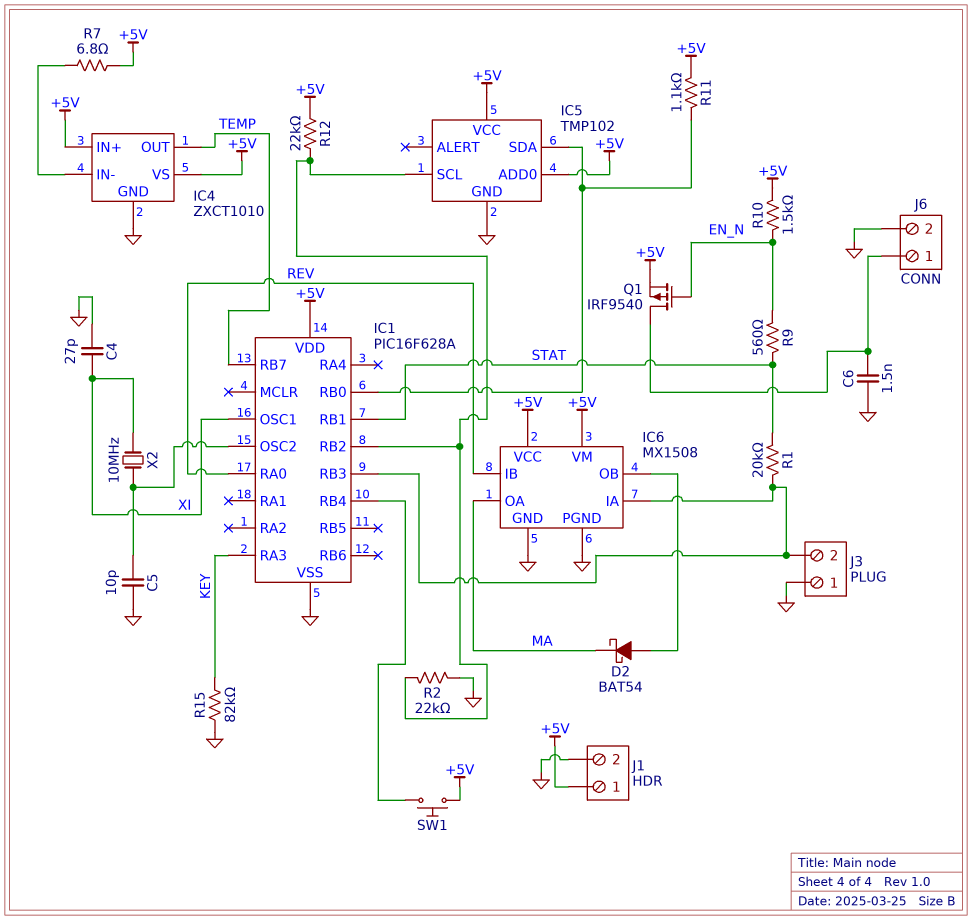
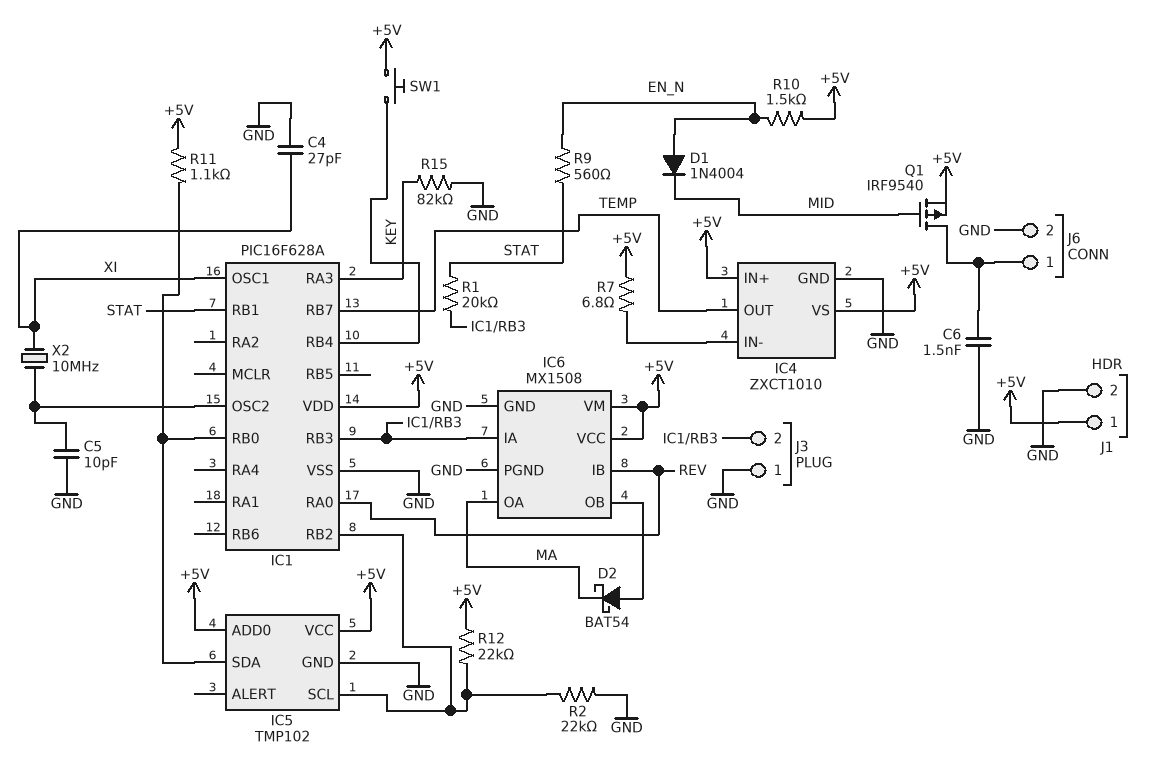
D1: none -> diode 1N4004 (A EN_N, K MID)
Q1: PMOS IRF9540 (G EN_N, D J6/1, S +5V) -> PMOS IRF9540 (G MID, D J6/1, S +5V)

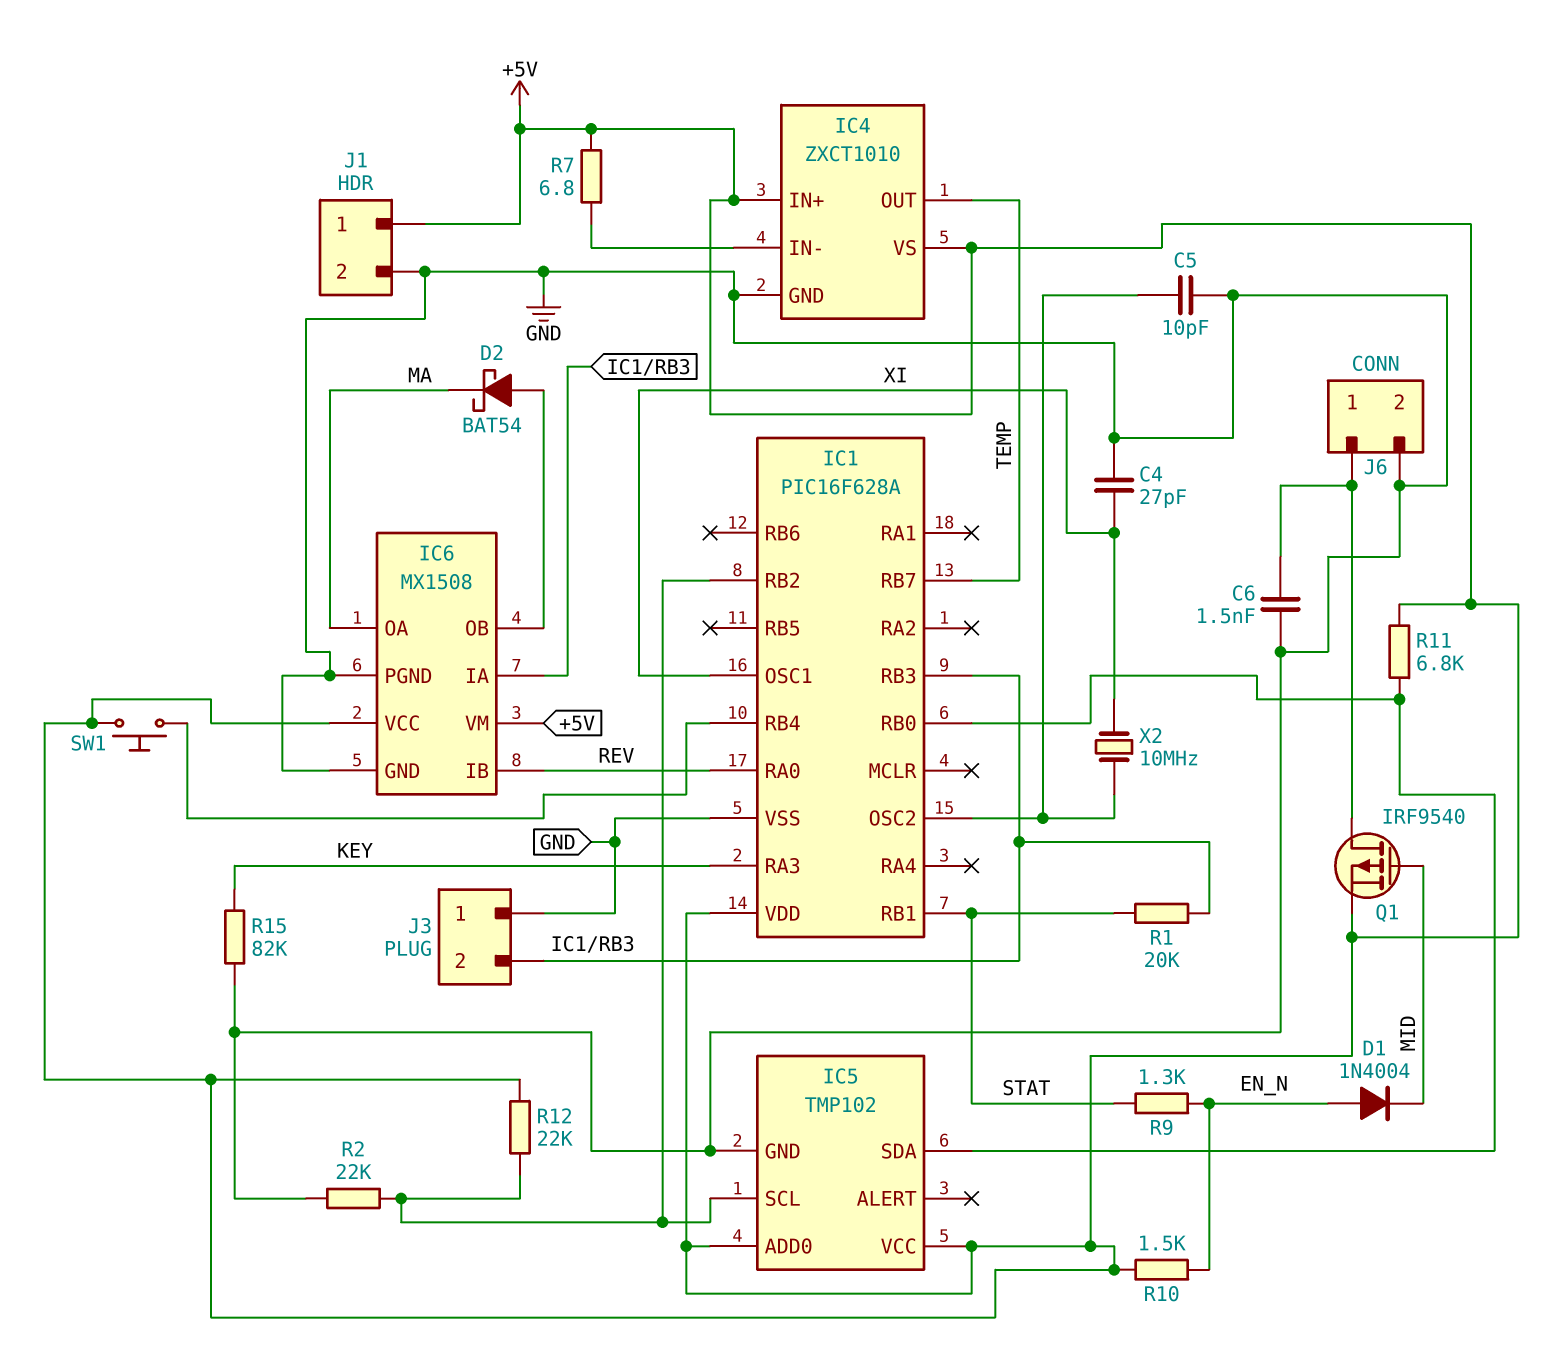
R9: 560 (EN_N, STAT) -> 1.3k (EN_N, STAT)
R11: 1.1k (+5V, IC1/RB0) -> 6.8k (+5V, IC1/RB0)

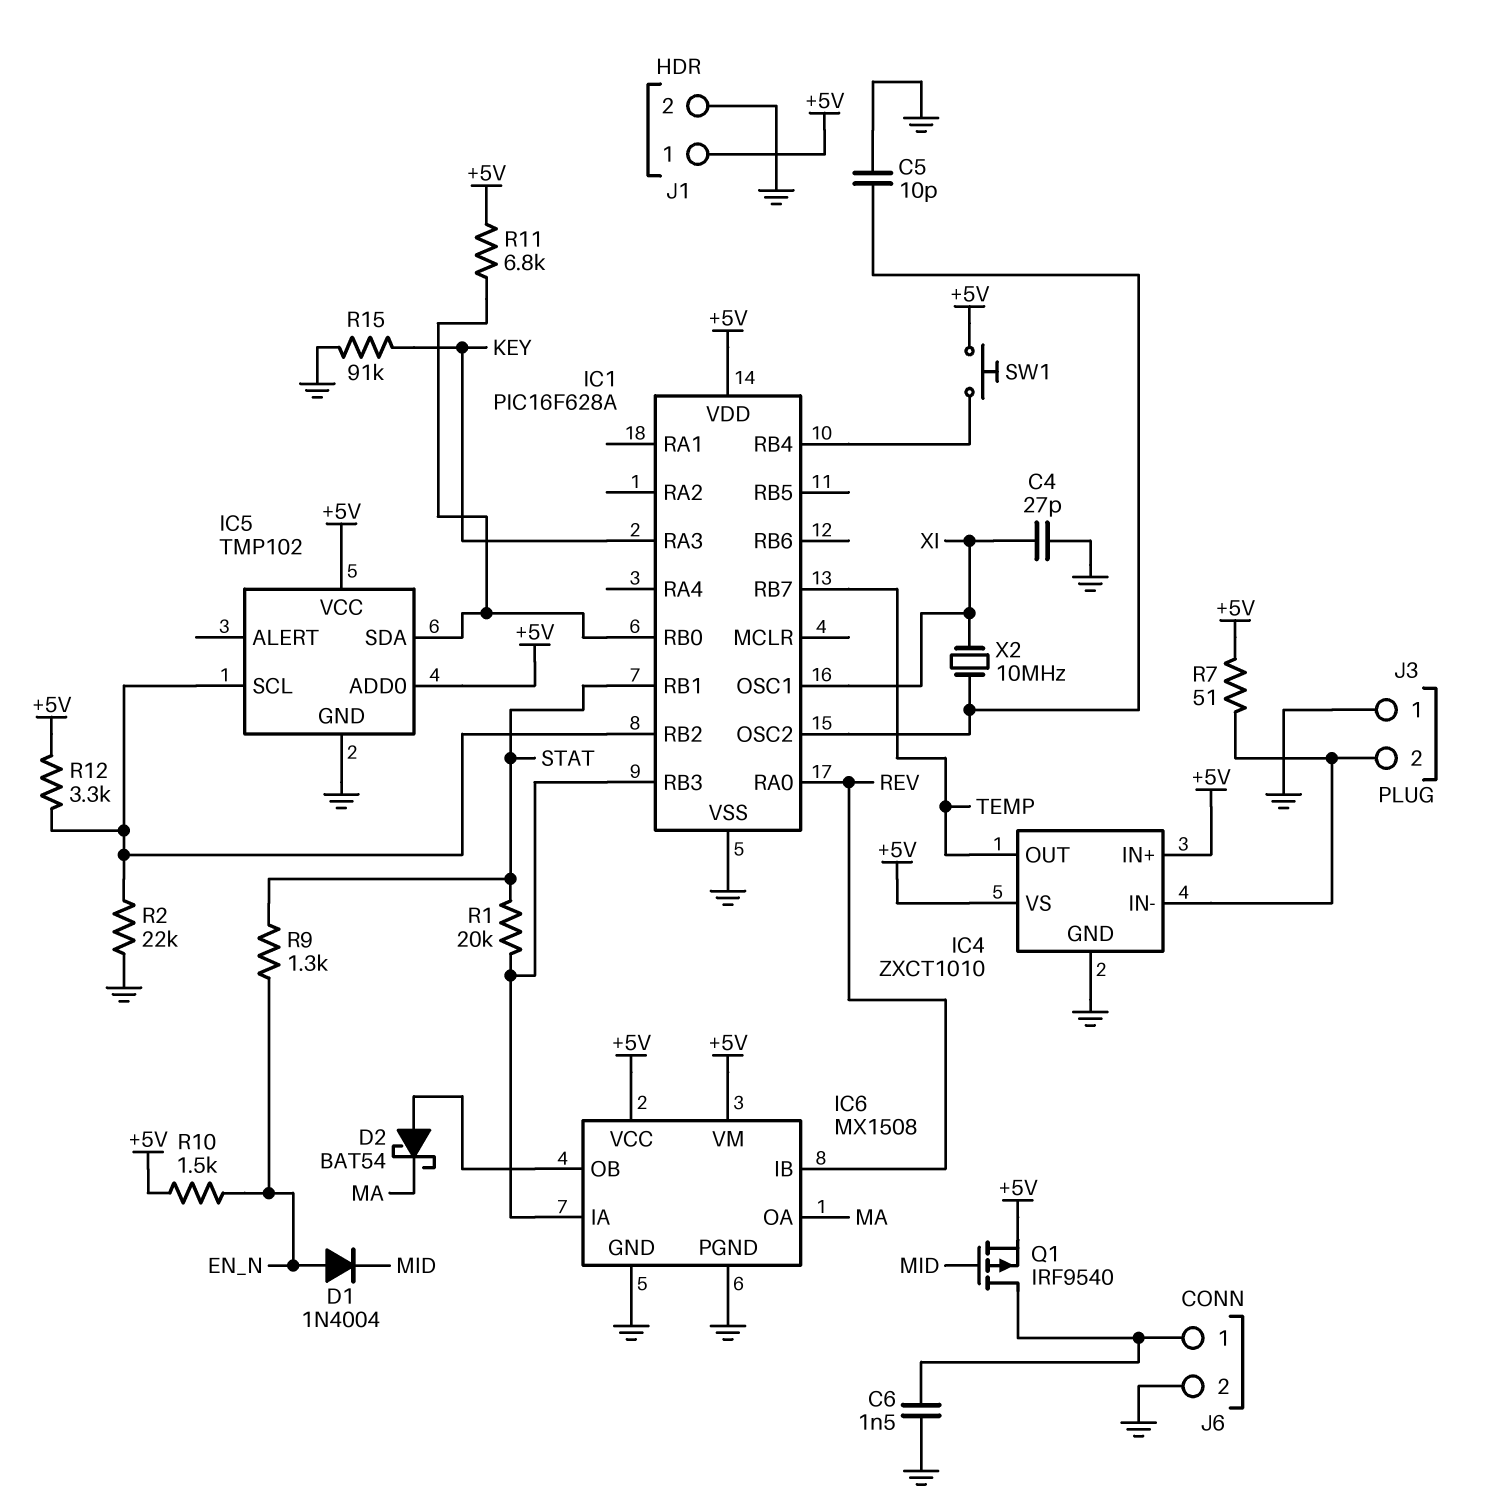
J3 pin 2: IC1/RB3 -> IC4/IN-
R7: 6.8 (+5V, IC4/IN-) -> 51 (+5V, IC4/IN-)
R12: 22k (+5V, IC1/RB2) -> 3.3k (+5V, IC1/RB2)
R15: 82k (GND, KEY) -> 91k (GND, KEY)

